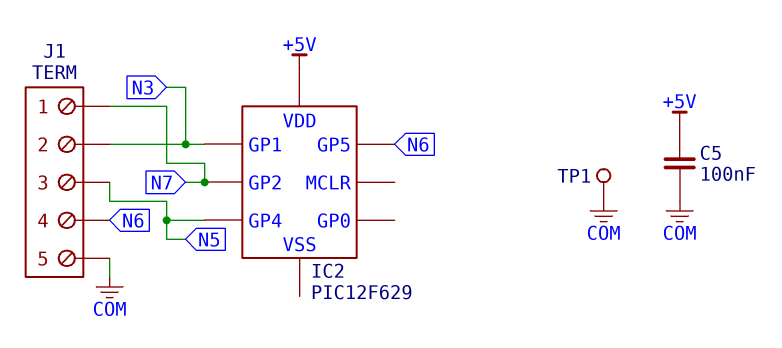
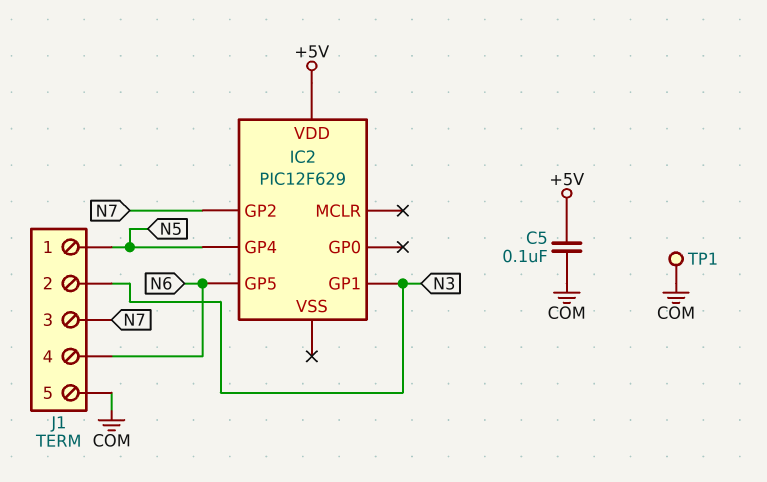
J1 pin 1: N7 -> N5
J1 pin 3: N5 -> N7

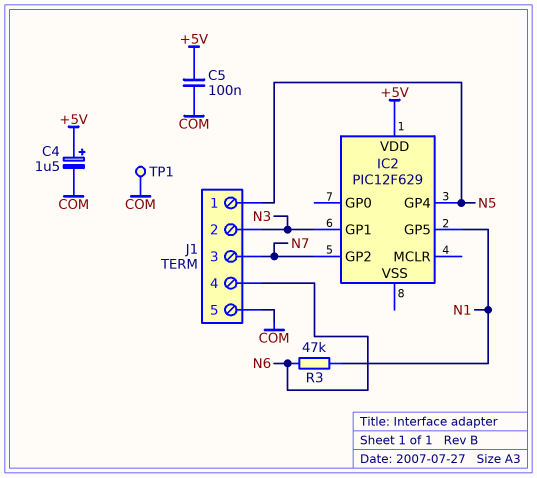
C4: none -> 1.5uF (plus +5V, minus COM)
IC2 pin GP5: N6 -> N1
R3: none -> 47k (N1, N6)

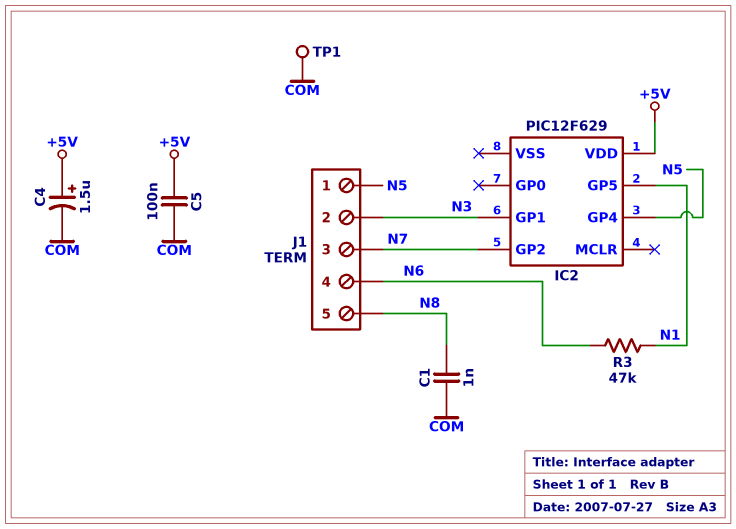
C1: none -> 1nF (COM, N8)
J1 pin 5: COM -> N8

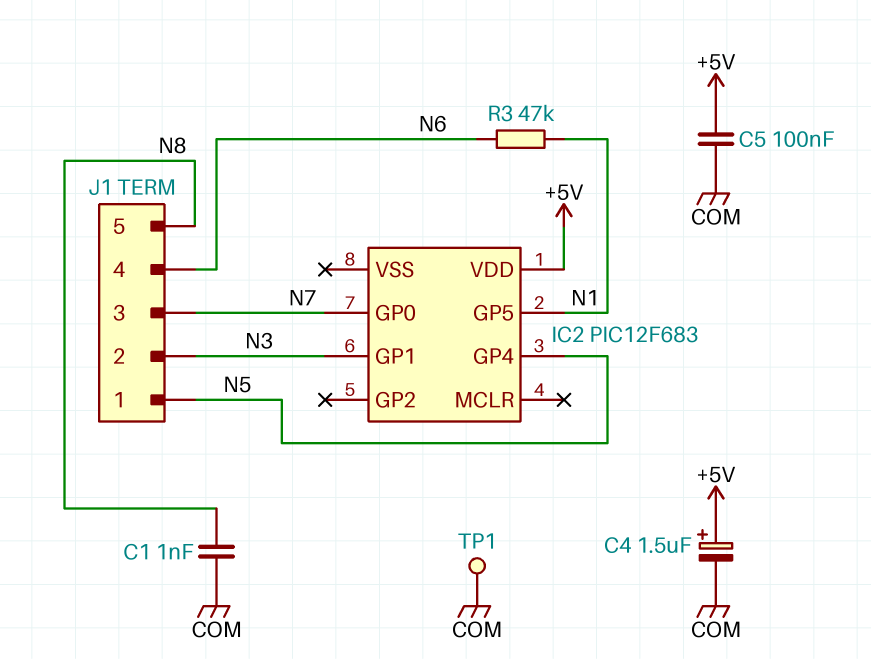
IC2: PIC12F629 -> PIC12F683
IC2 pin GP0: none -> N7
IC2 pin GP2: N7 -> none

